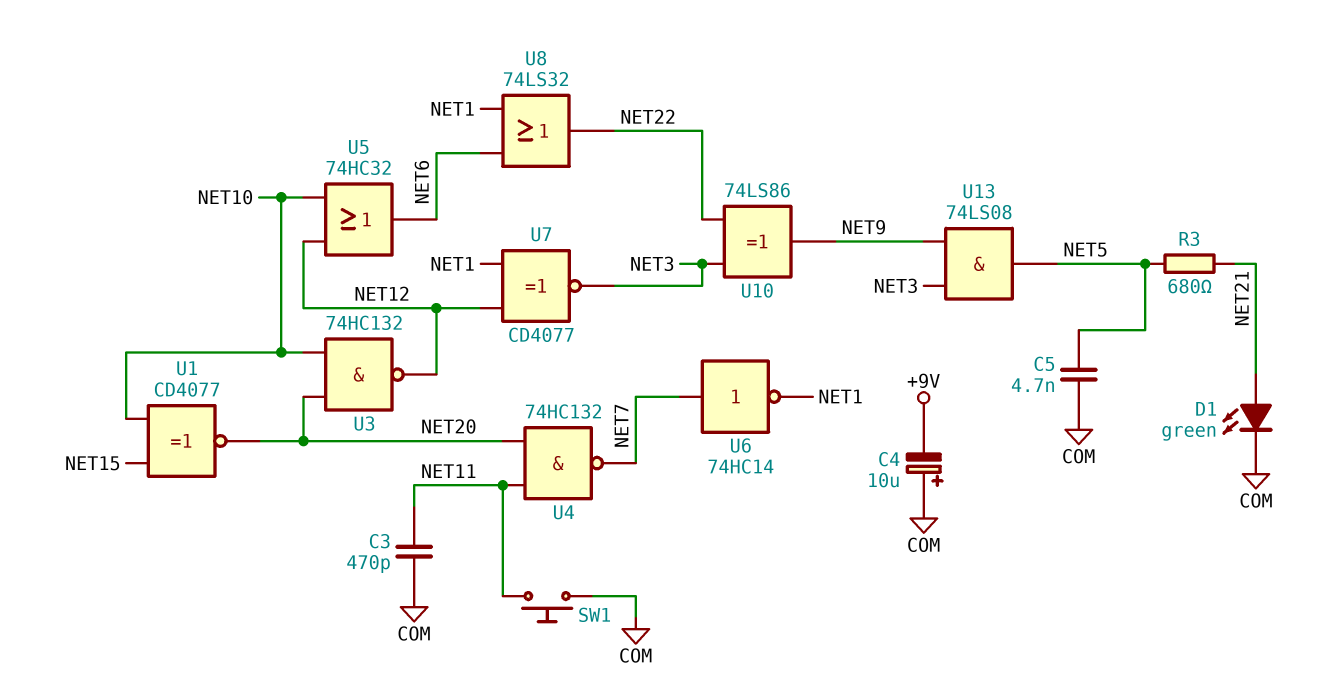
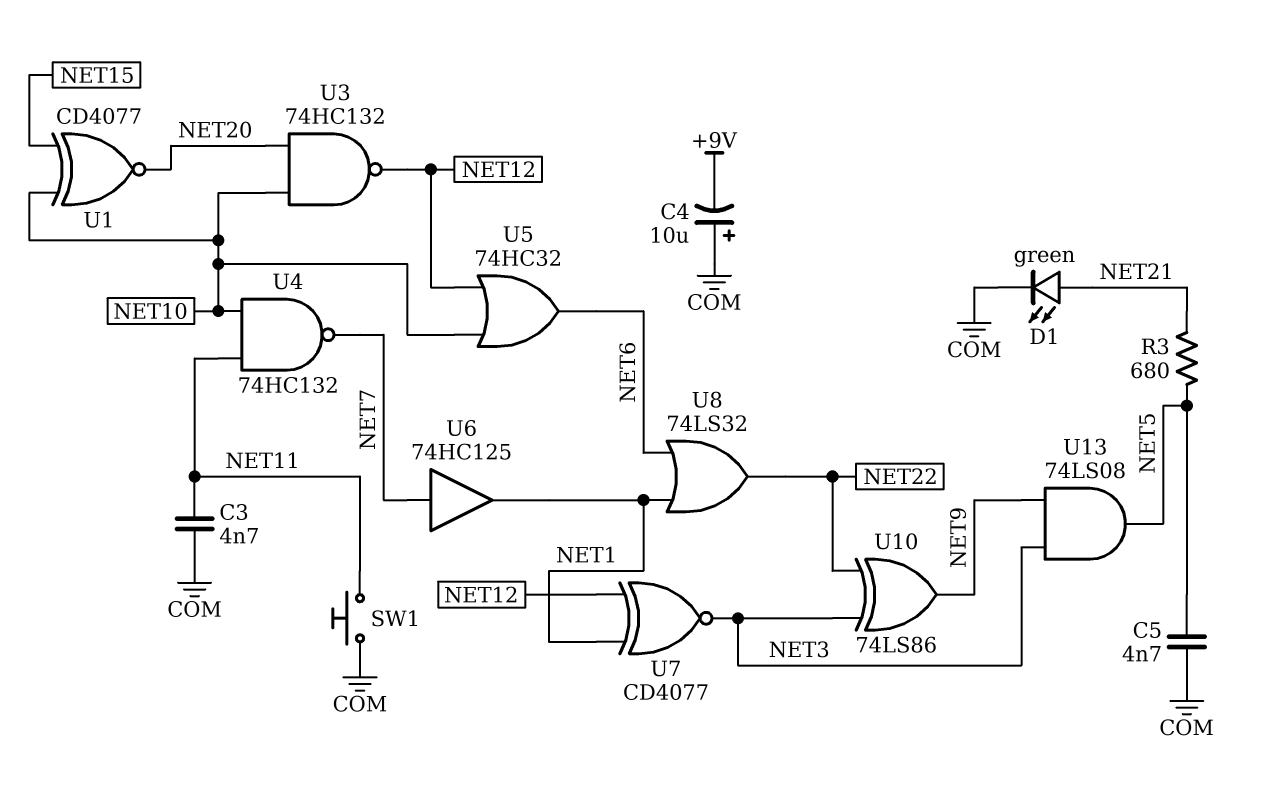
C3: 470pF (COM, NET11) -> 4.7nF (COM, NET11)
U4: NAND 74HC132 (in NET11, in NET20, out NET7) -> NAND 74HC132 (in NET10, in NET11, out NET7)
U6: NOT 74HC14 (in NET7, out NET1) -> buffer 74HC125 (in NET7, out NET1)

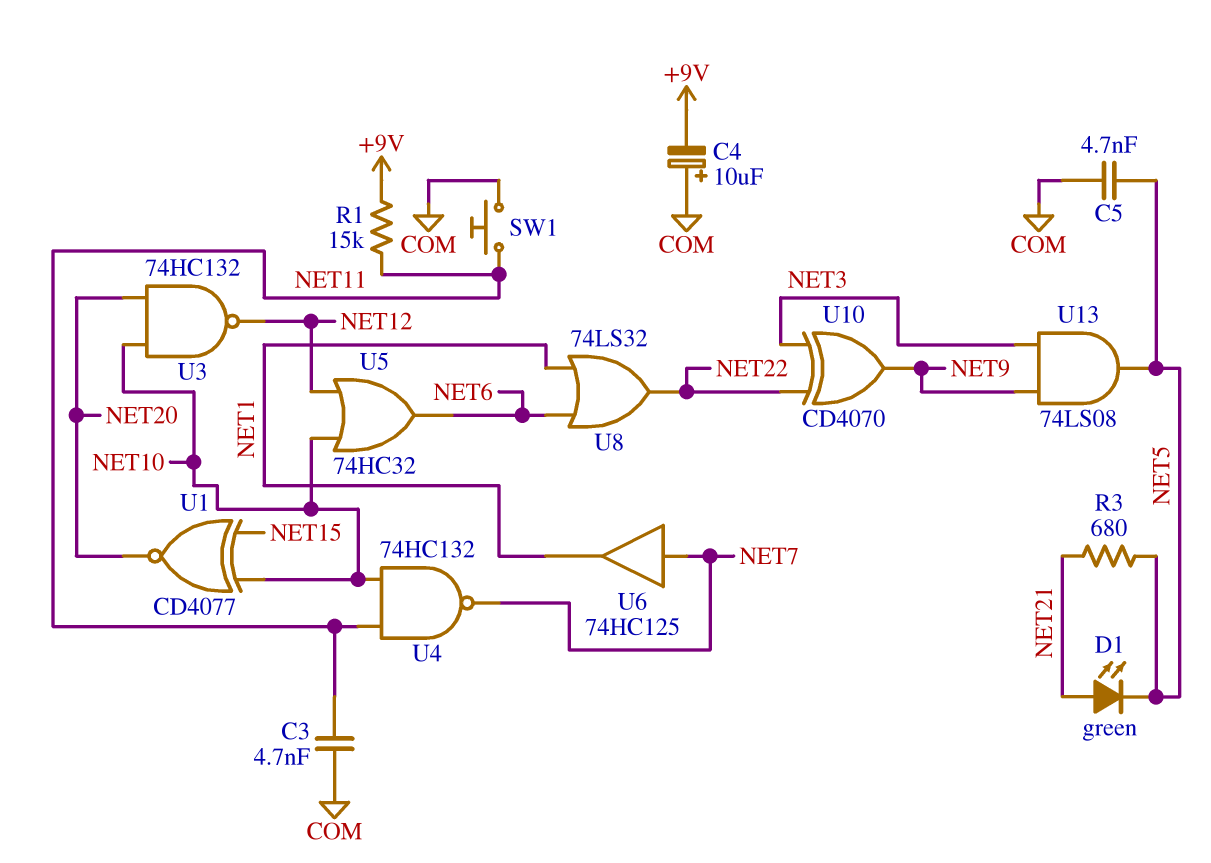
D1: LED green (A NET21, K COM) -> LED green (A NET21, K NET5)
R1: none -> 15k (+9V, NET11)
U7: XNOR CD4077 (in NET1, in NET12, out NET3) -> none
U10: XOR 74LS86 (in NET3, in NET22, out NET9) -> XOR CD4070 (in NET3, in NET22, out NET9)

